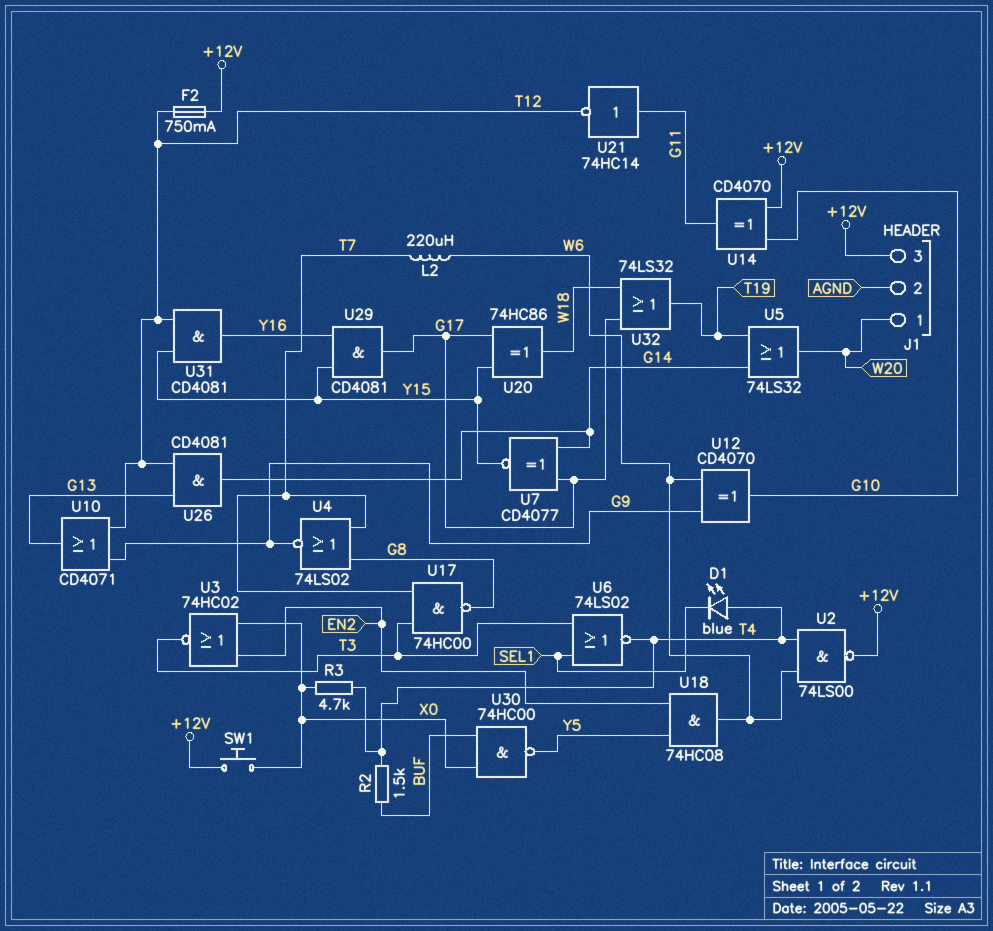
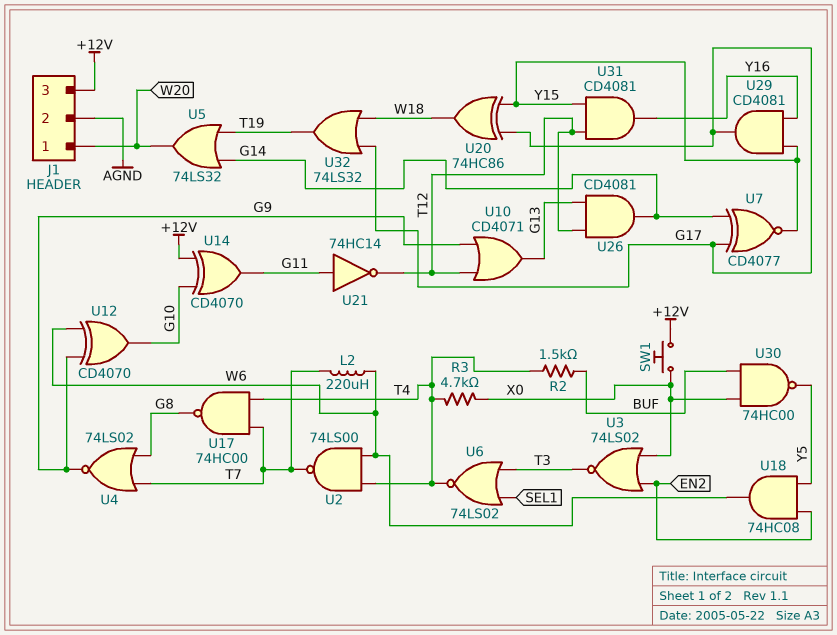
D1: LED blue (A T4, K SEL1) -> none
F2: 750mA (+12V, T12) -> none
U2: NAND 74LS00 (in T4, in W6, out +12V) -> NAND 74LS00 (in T4, in W6, out T7)
U3: NOR 74HC02 (in EN2, in X0, out T3) -> NOR 74LS02 (in EN2, in X0, out T3)
U17: NAND 74HC00 (in T3, in T7, out G8) -> NAND 74HC00 (in T4, in T7, out G8)

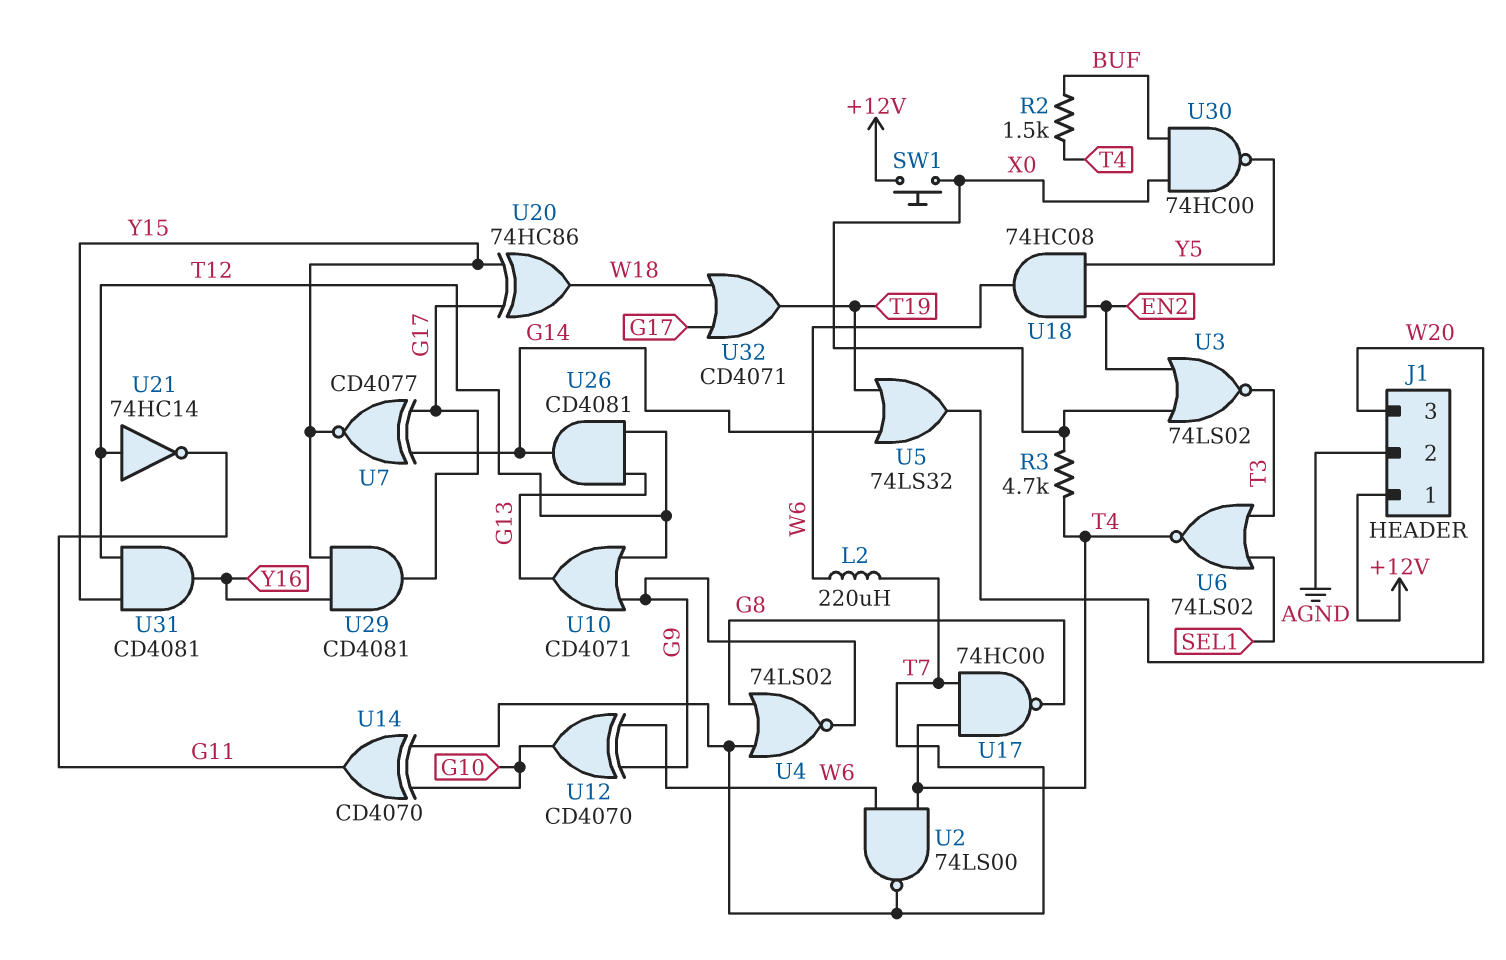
J1 pin 1: W20 -> +12V
J1 pin 3: +12V -> W20
U14: XOR CD4070 (in +12V, in G10, out G11) -> XOR CD4070 (in G10, in T7, out G11)
U21: NOT 74HC14 (in G11, out T12) -> NOT 74HC14 (in T12, out G11)
U32: OR 74LS32 (in G17, in W18, out T19) -> OR CD4071 (in G17, in W18, out T19)

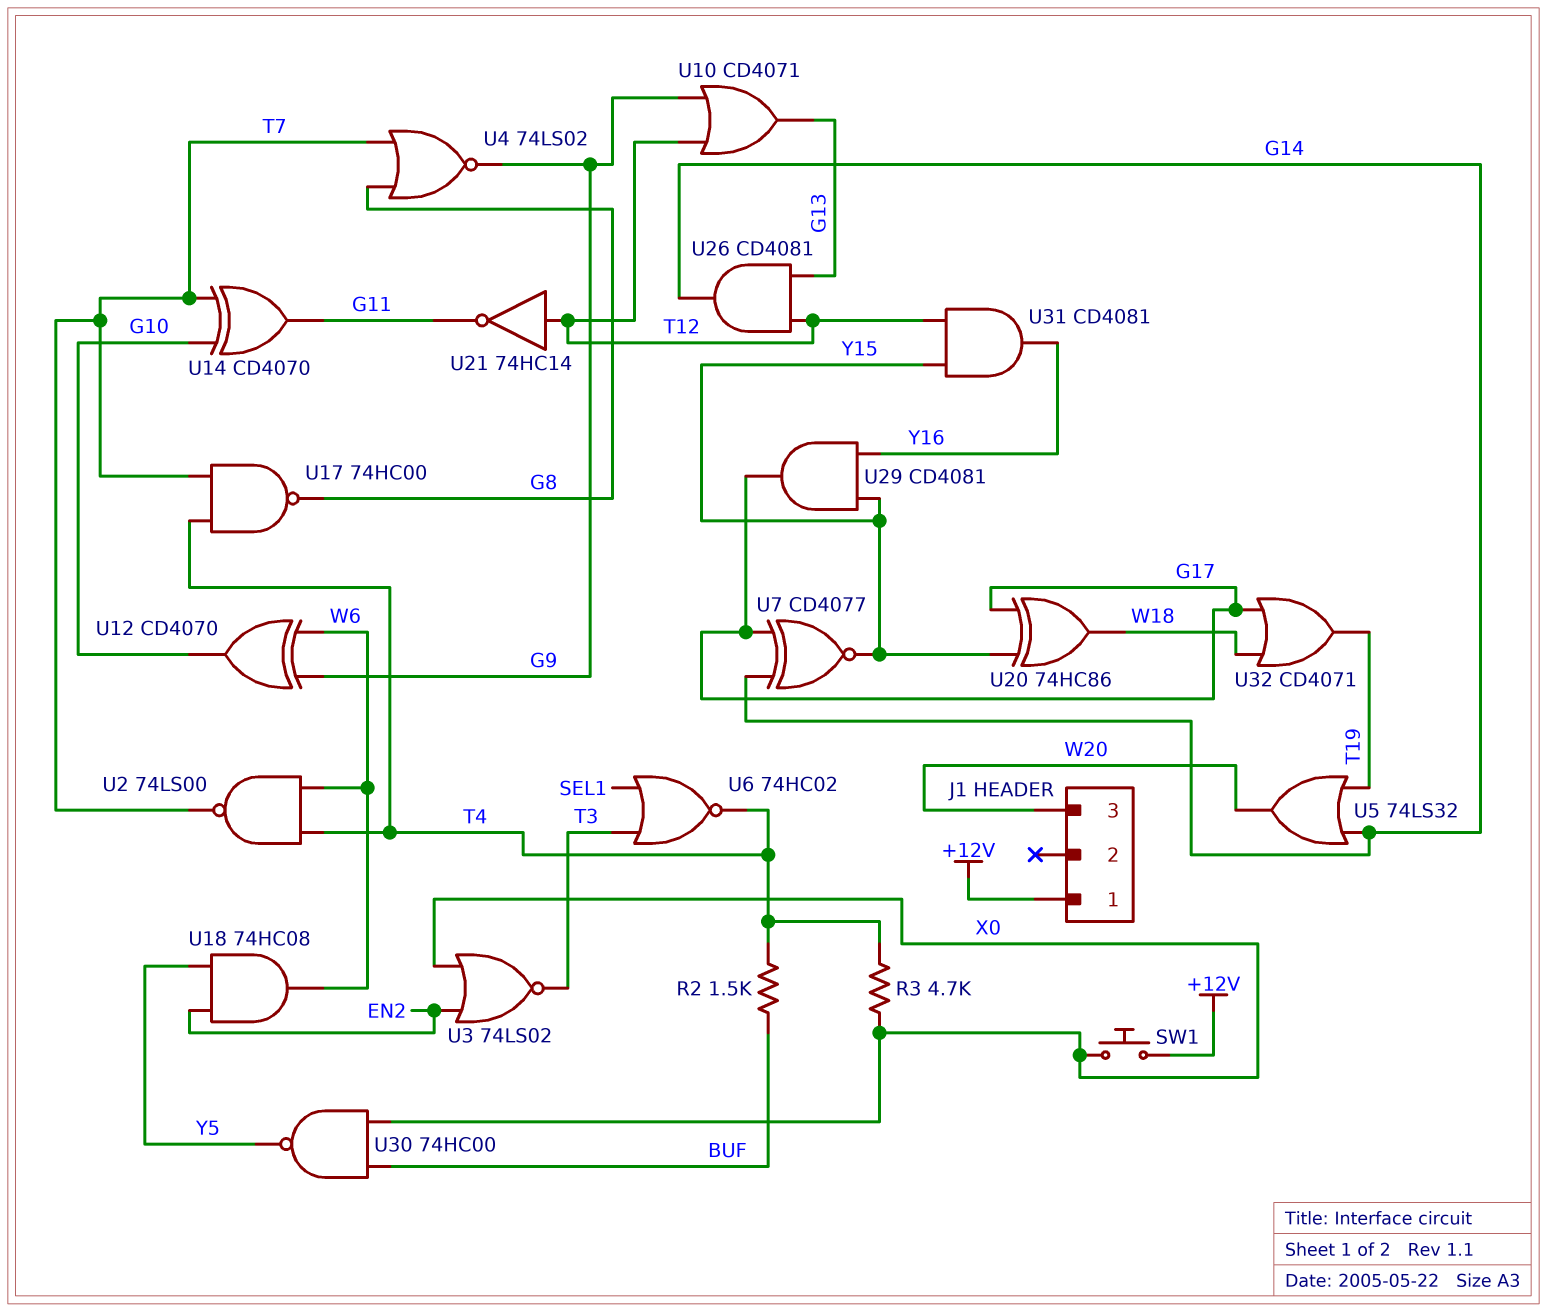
J1 pin 2: AGND -> none
L2: 220uH (T7, W6) -> none
U6: NOR 74LS02 (in SEL1, in T3, out T4) -> NOR 74HC02 (in SEL1, in T3, out T4)

